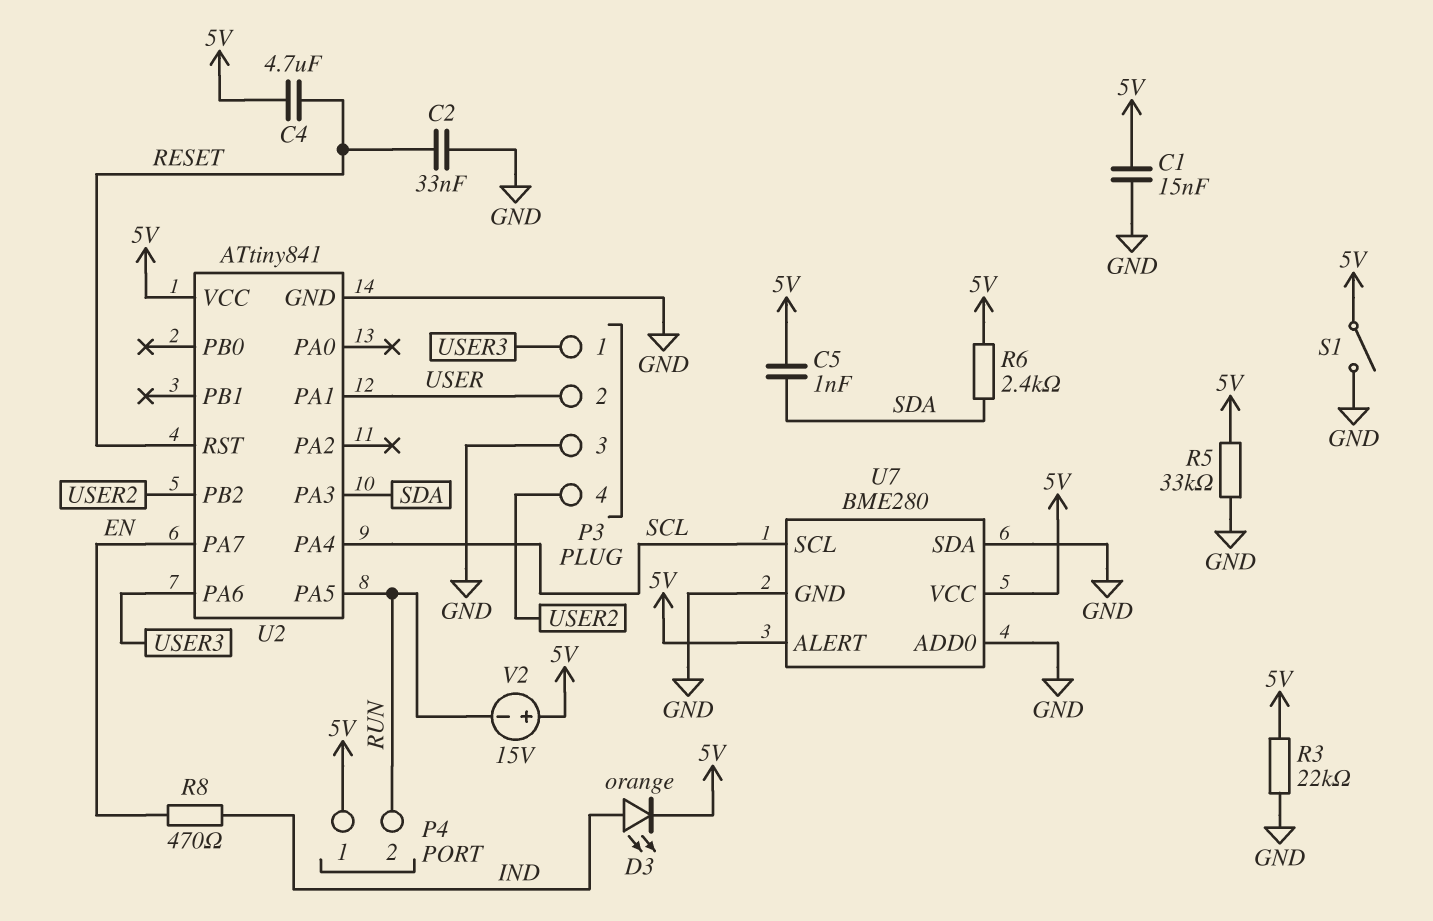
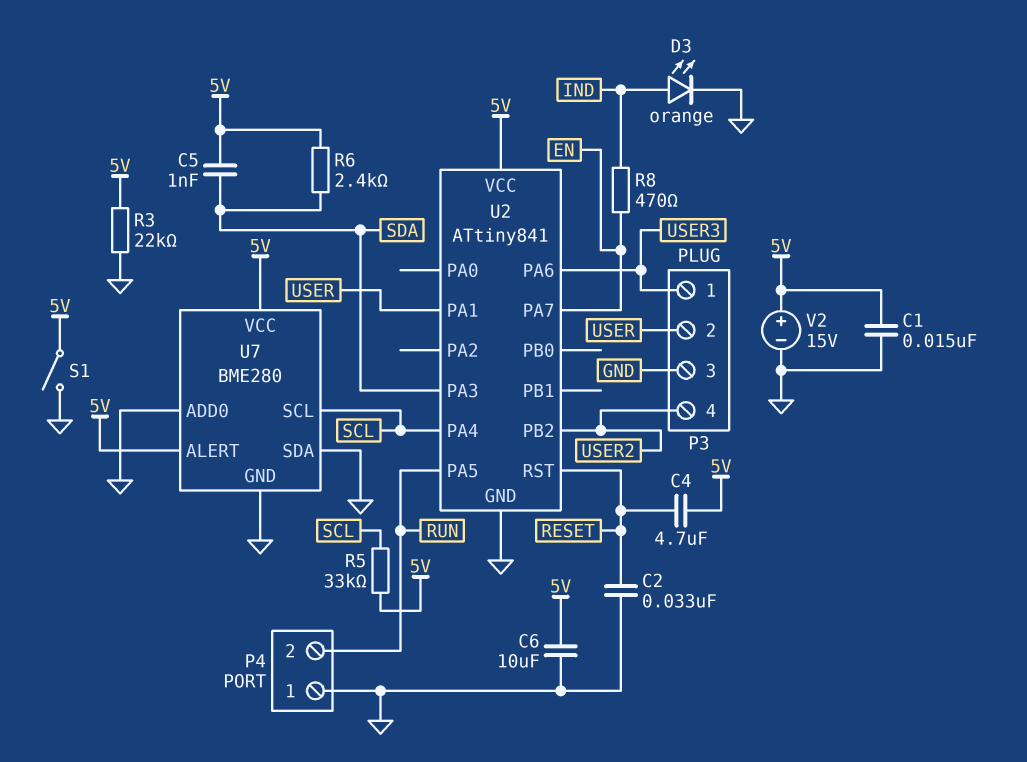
C6: none -> 10uF (5V, GND)
D3: LED orange (A IND, K 5V) -> LED orange (A IND, K GND)
P4 pin 1: 5V -> GND
R5: 33k (5V, GND) -> 33k (5V, SCL)
V2: 15V (plus 5V, minus RUN) -> 15V (plus 5V, minus GND)

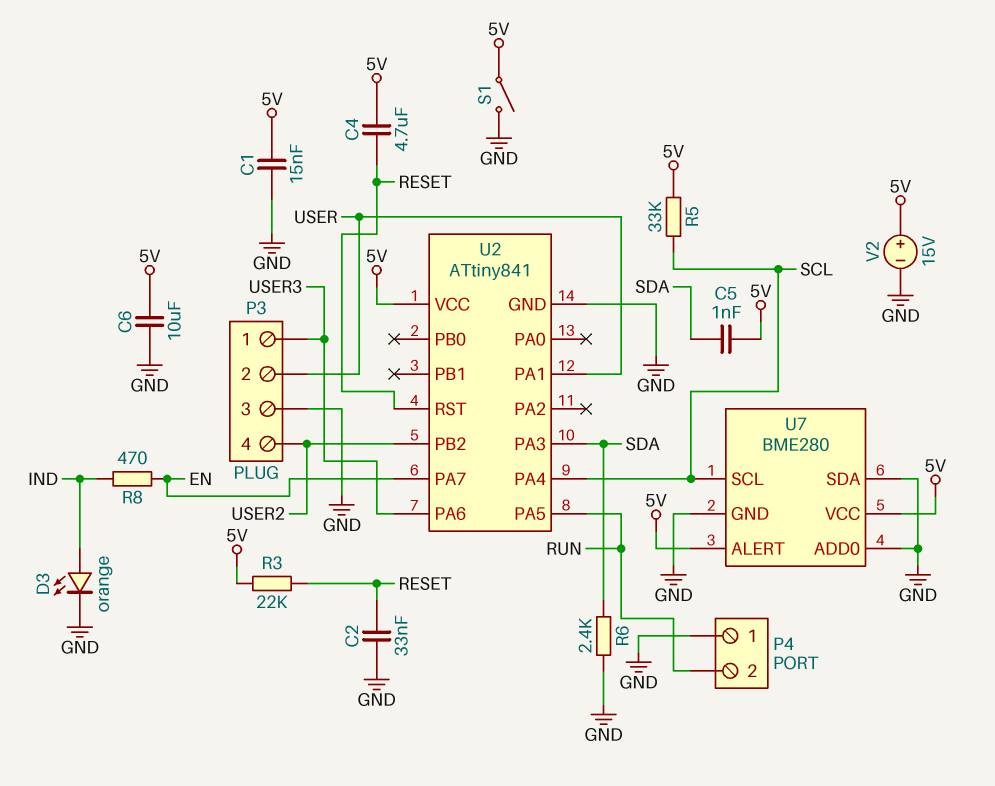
R3: 22k (5V, GND) -> 22k (5V, RESET)
R6: 2.4k (5V, SDA) -> 2.4k (GND, SDA)

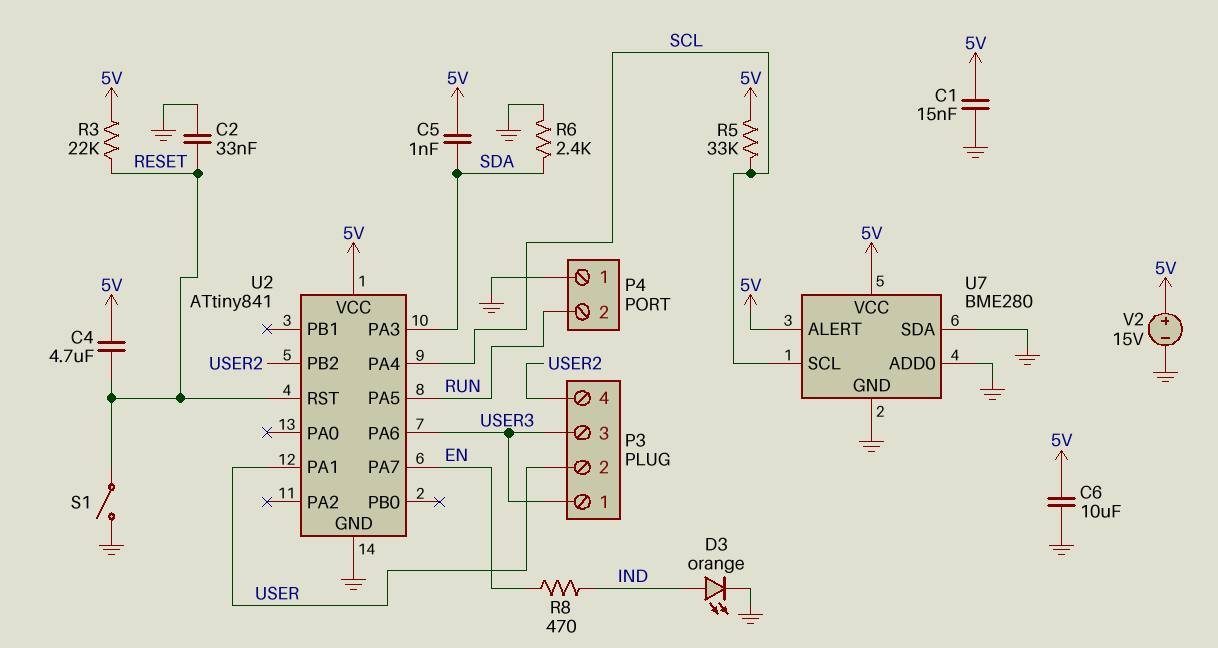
P3 pin 3: GND -> USER3
S1: switch (5V, GND) -> switch (GND, RESET)

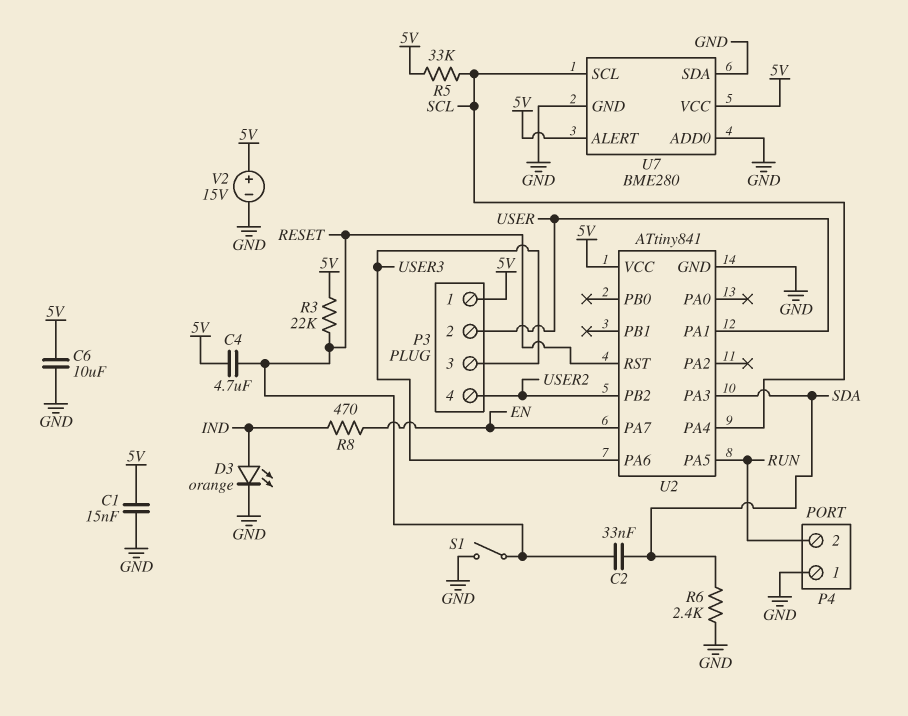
C2: 33nF (GND, RESET) -> 33nF (RESET, SDA)
C5: 1nF (5V, SDA) -> none
P3 pin 1: USER3 -> 5V

